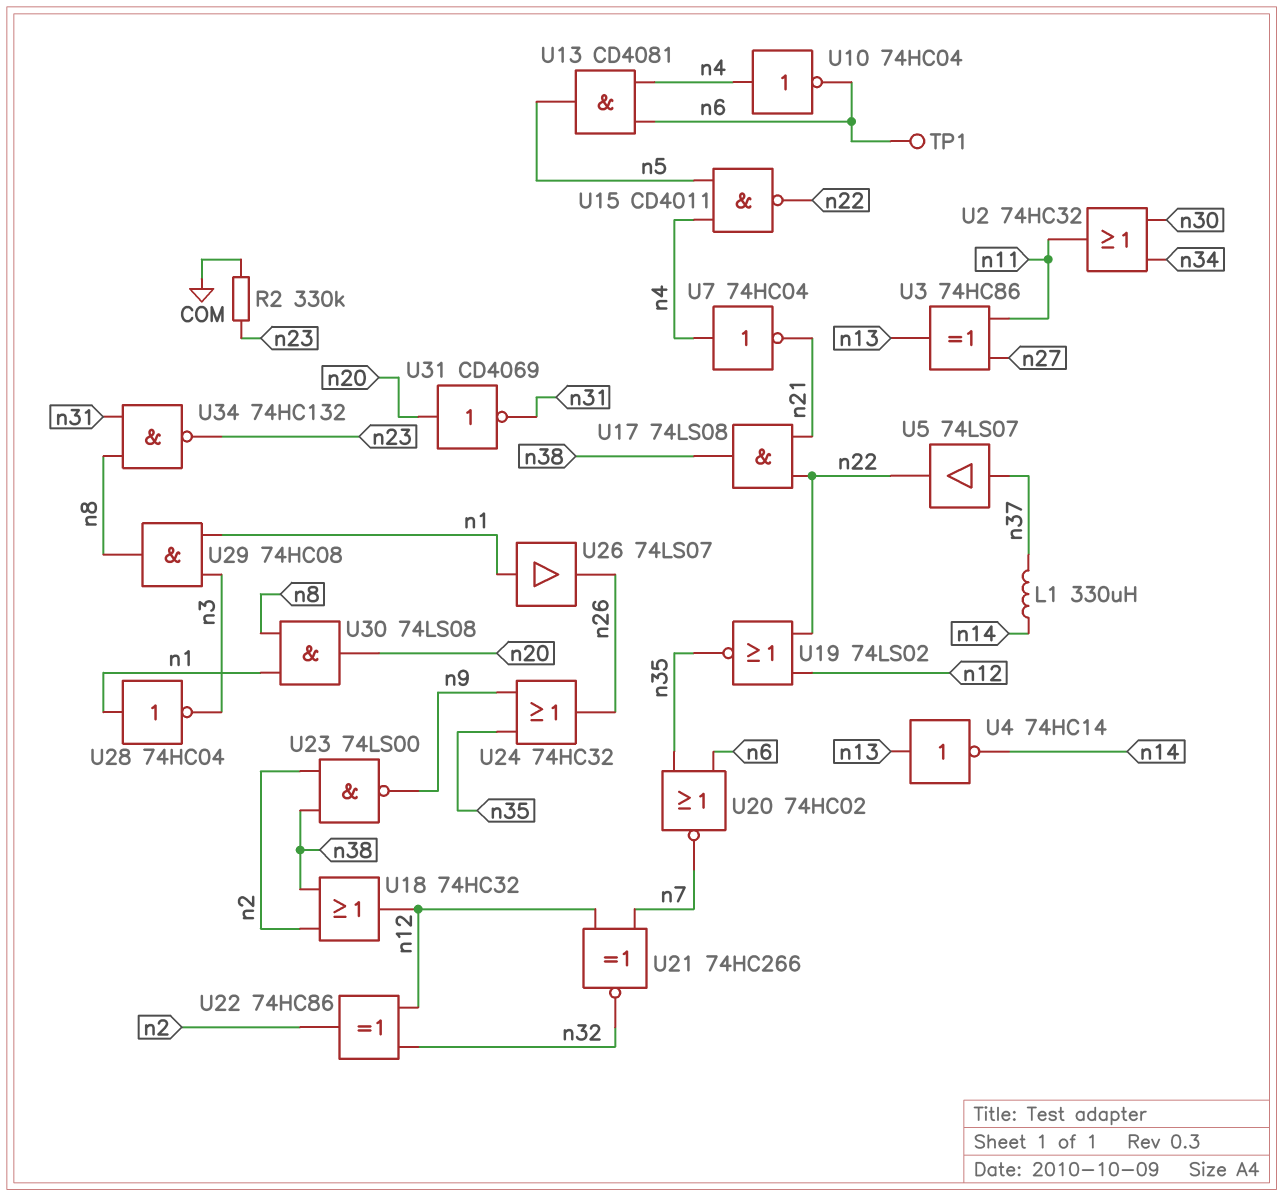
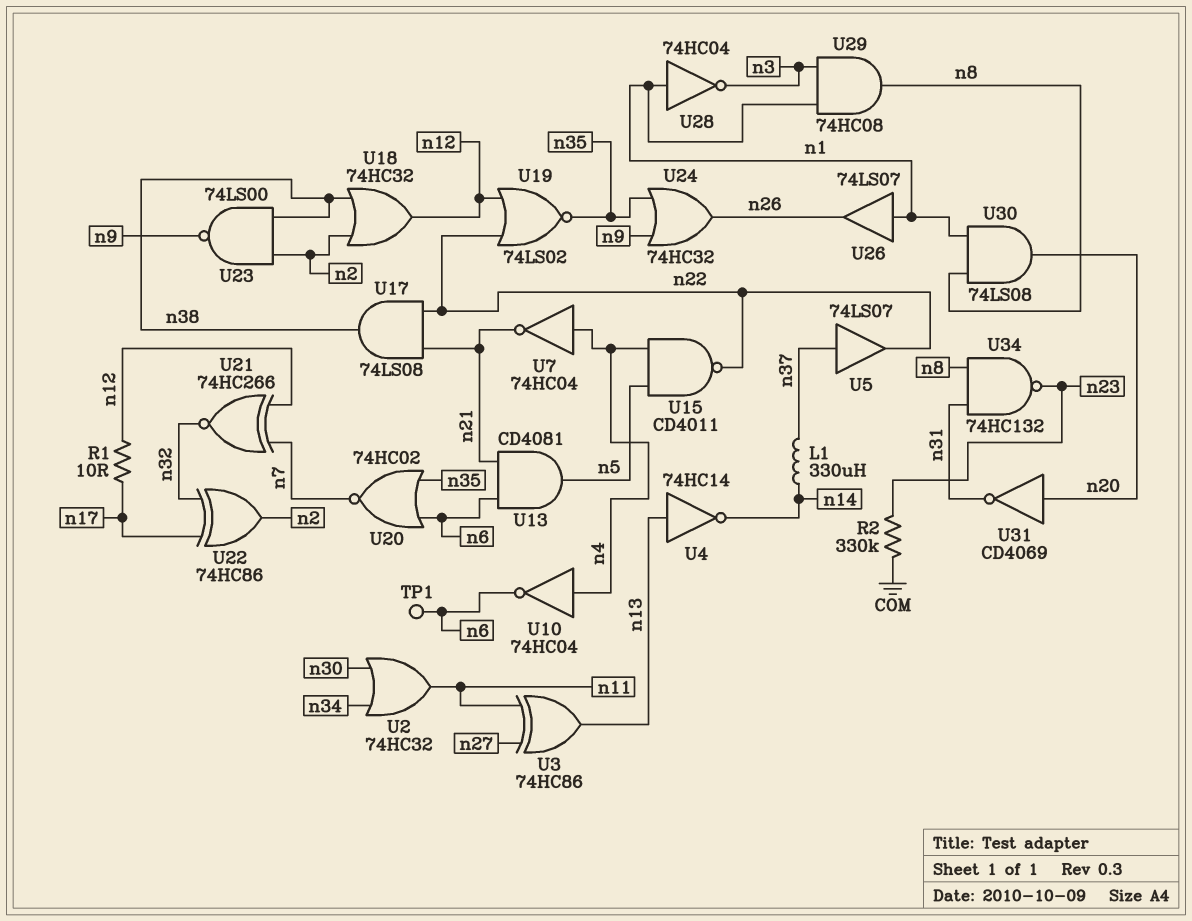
R1: none -> 10 (n12, n17)
U13: AND CD4081 (in n4, in n6, out n5) -> AND CD4081 (in n6, in n21, out n5)
U22: XOR 74HC86 (in n12, in n32, out n2) -> XOR 74HC86 (in n17, in n32, out n2)

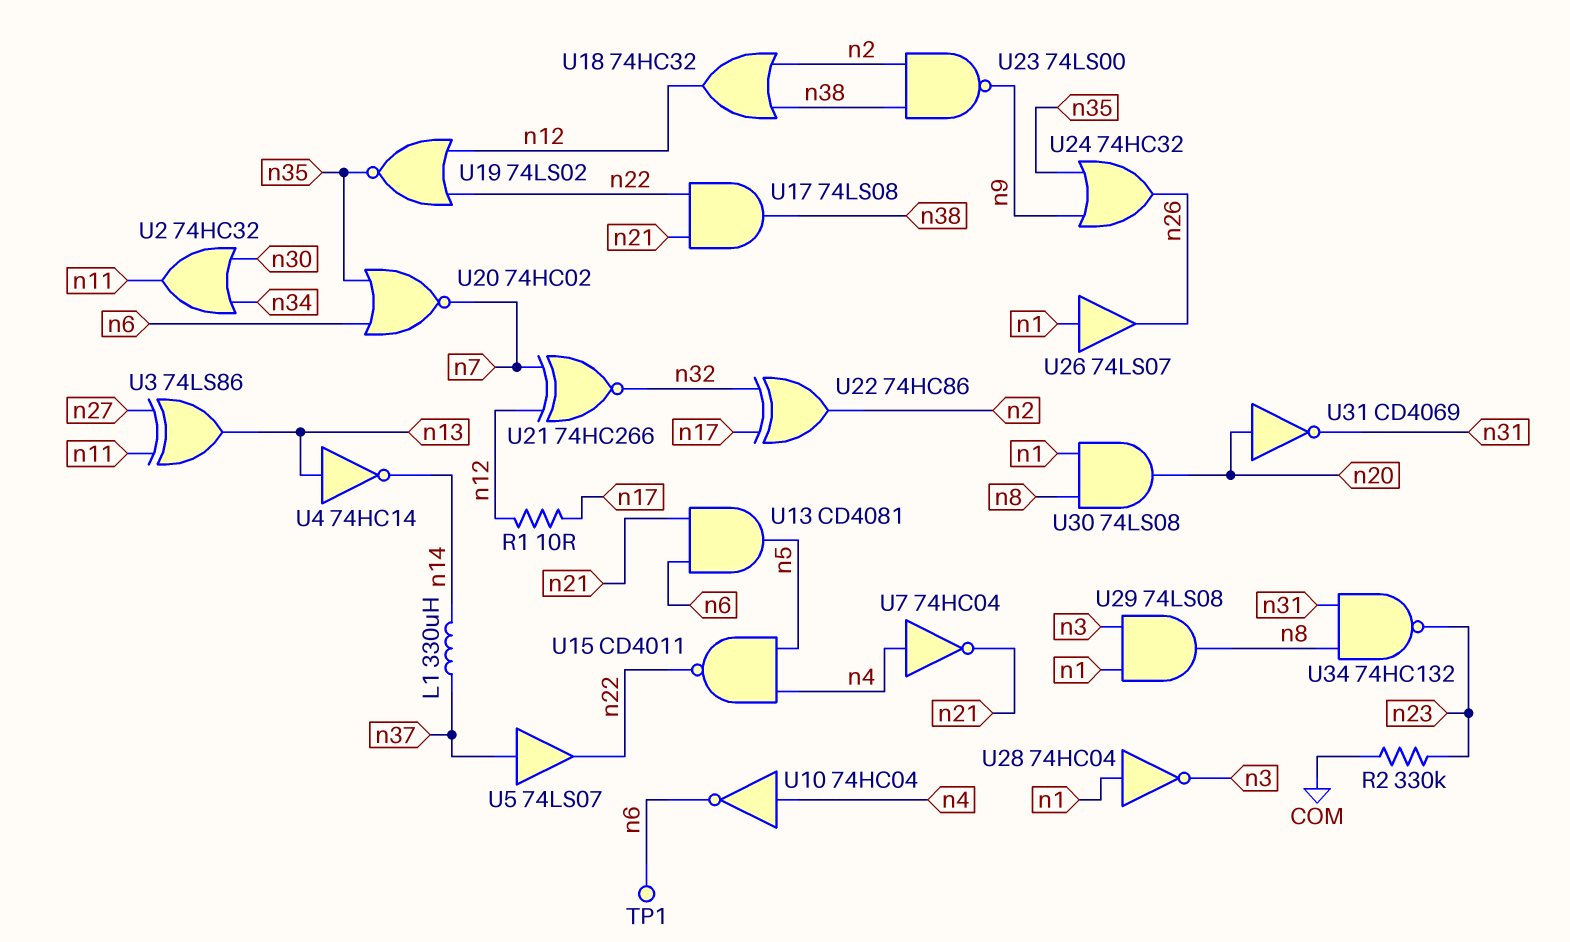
U3: XOR 74HC86 (in n11, in n27, out n13) -> XOR 74LS86 (in n11, in n27, out n13)
U29: AND 74HC08 (in n1, in n3, out n8) -> AND 74LS08 (in n1, in n3, out n8)

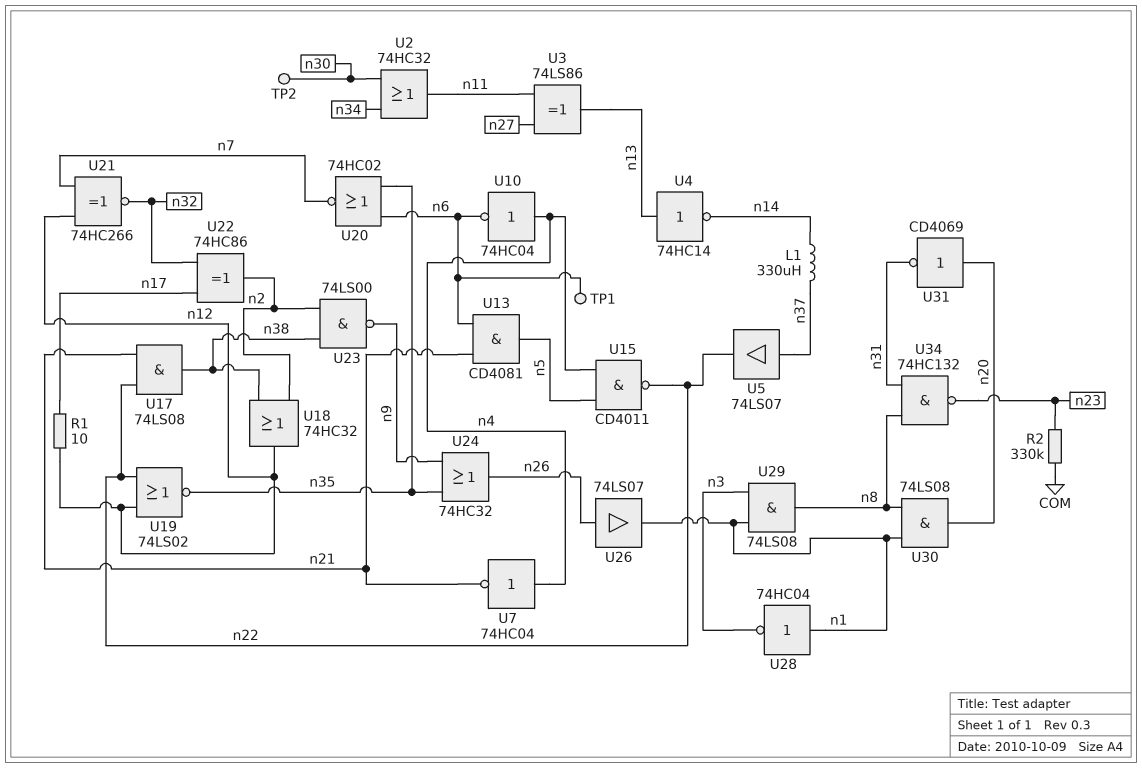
TP2: none -> test point (n30)
U26: buffer 74LS07 (in n1, out n26) -> buffer 74LS07 (in n26, out n1)

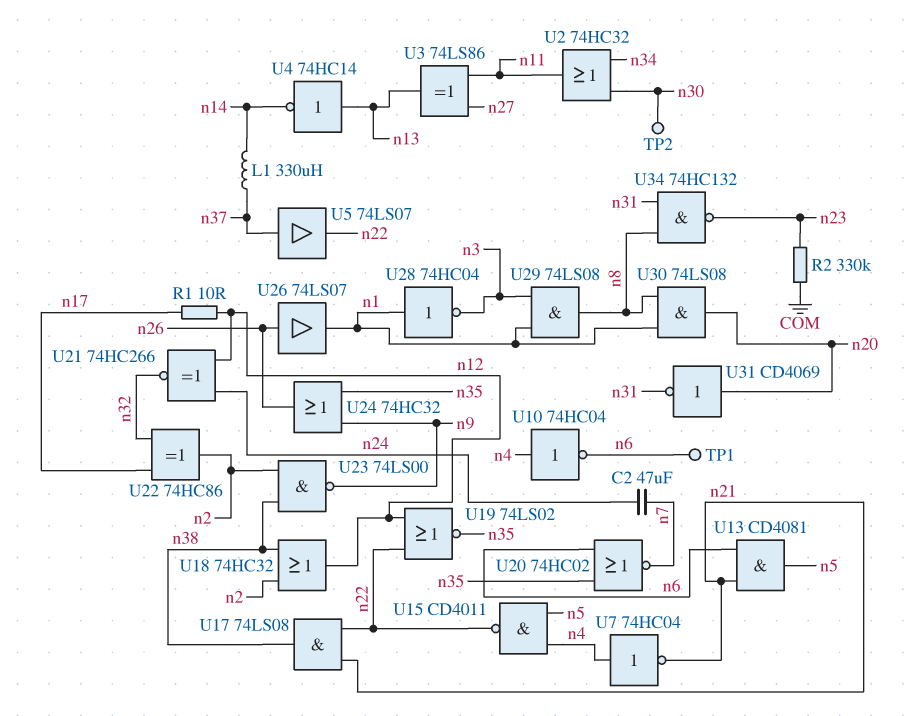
C2: none -> 47uF (n7, n24)
U21: XNOR 74HC266 (in n7, in n12, out n32) -> XNOR 74HC266 (in n12, in n24, out n32)

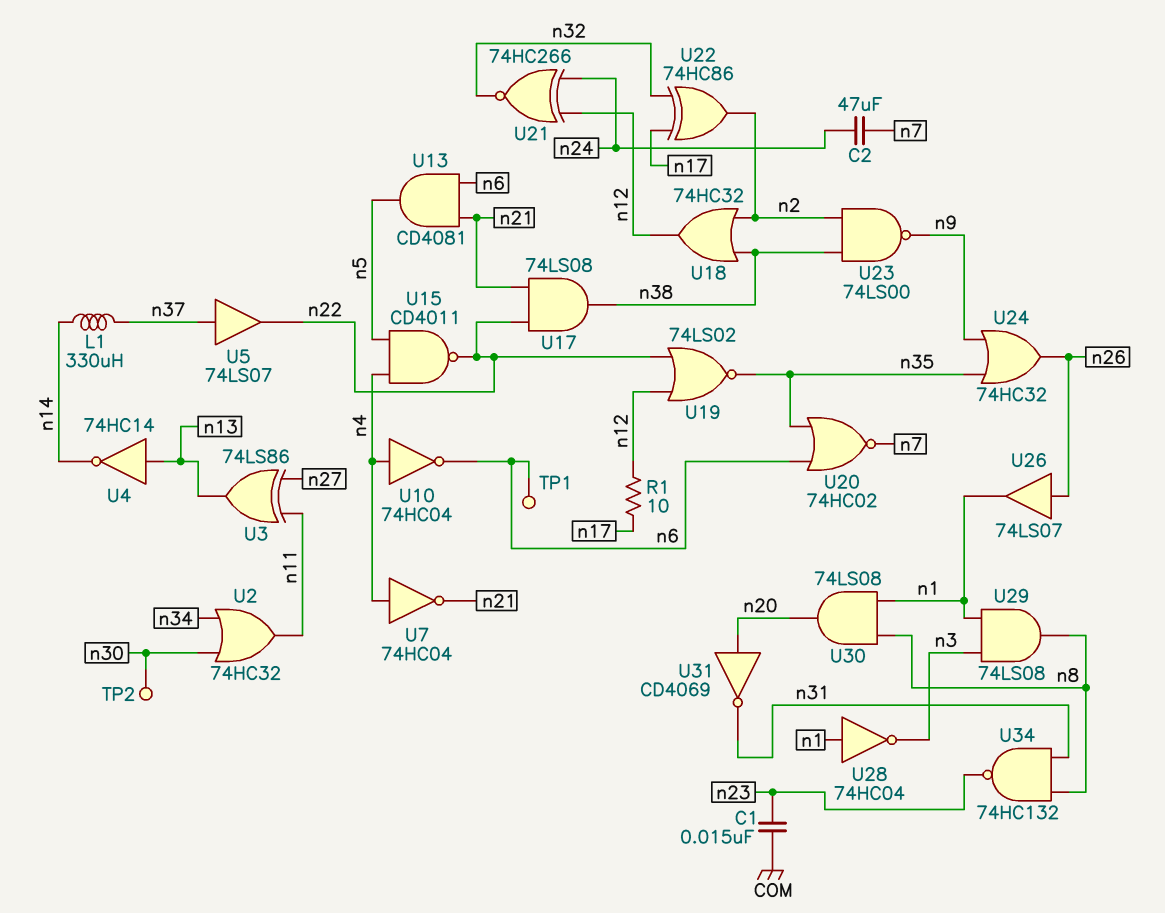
C1: none -> 15nF (COM, n23)
R2: 330k (COM, n23) -> none

